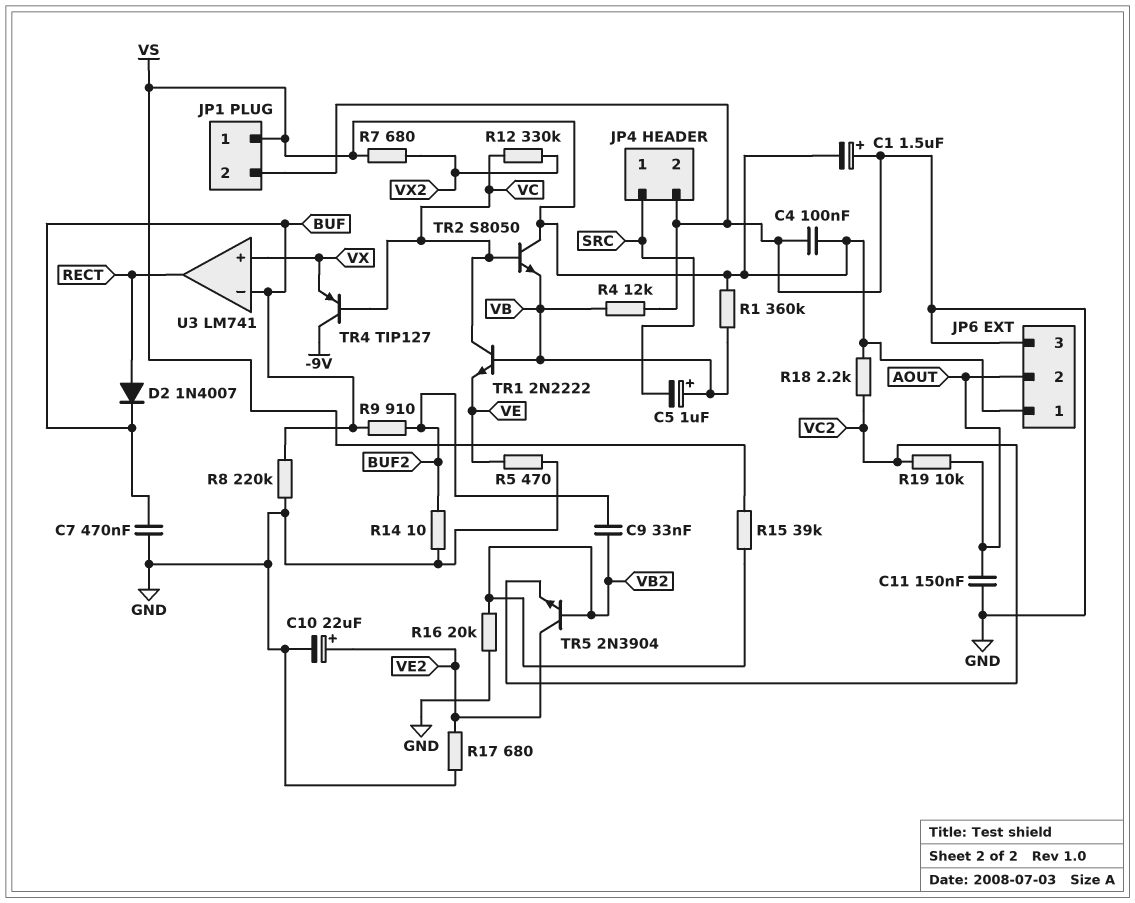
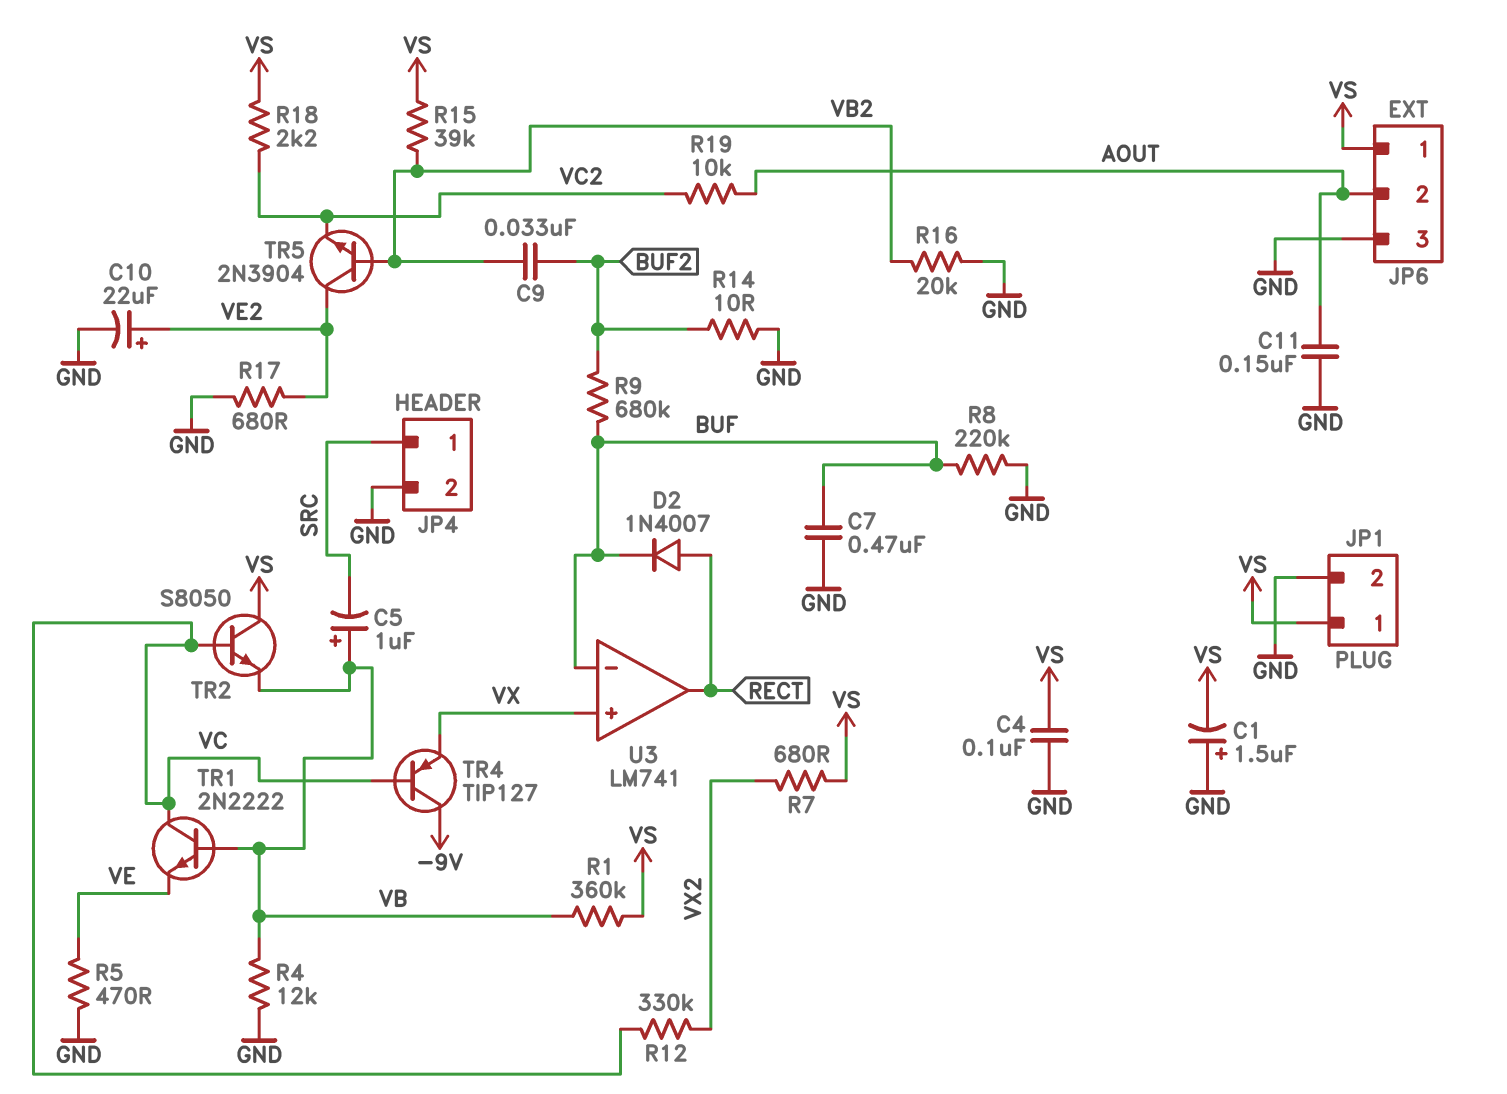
R9: 910 (BUF, BUF2) -> 680k (BUF, BUF2)

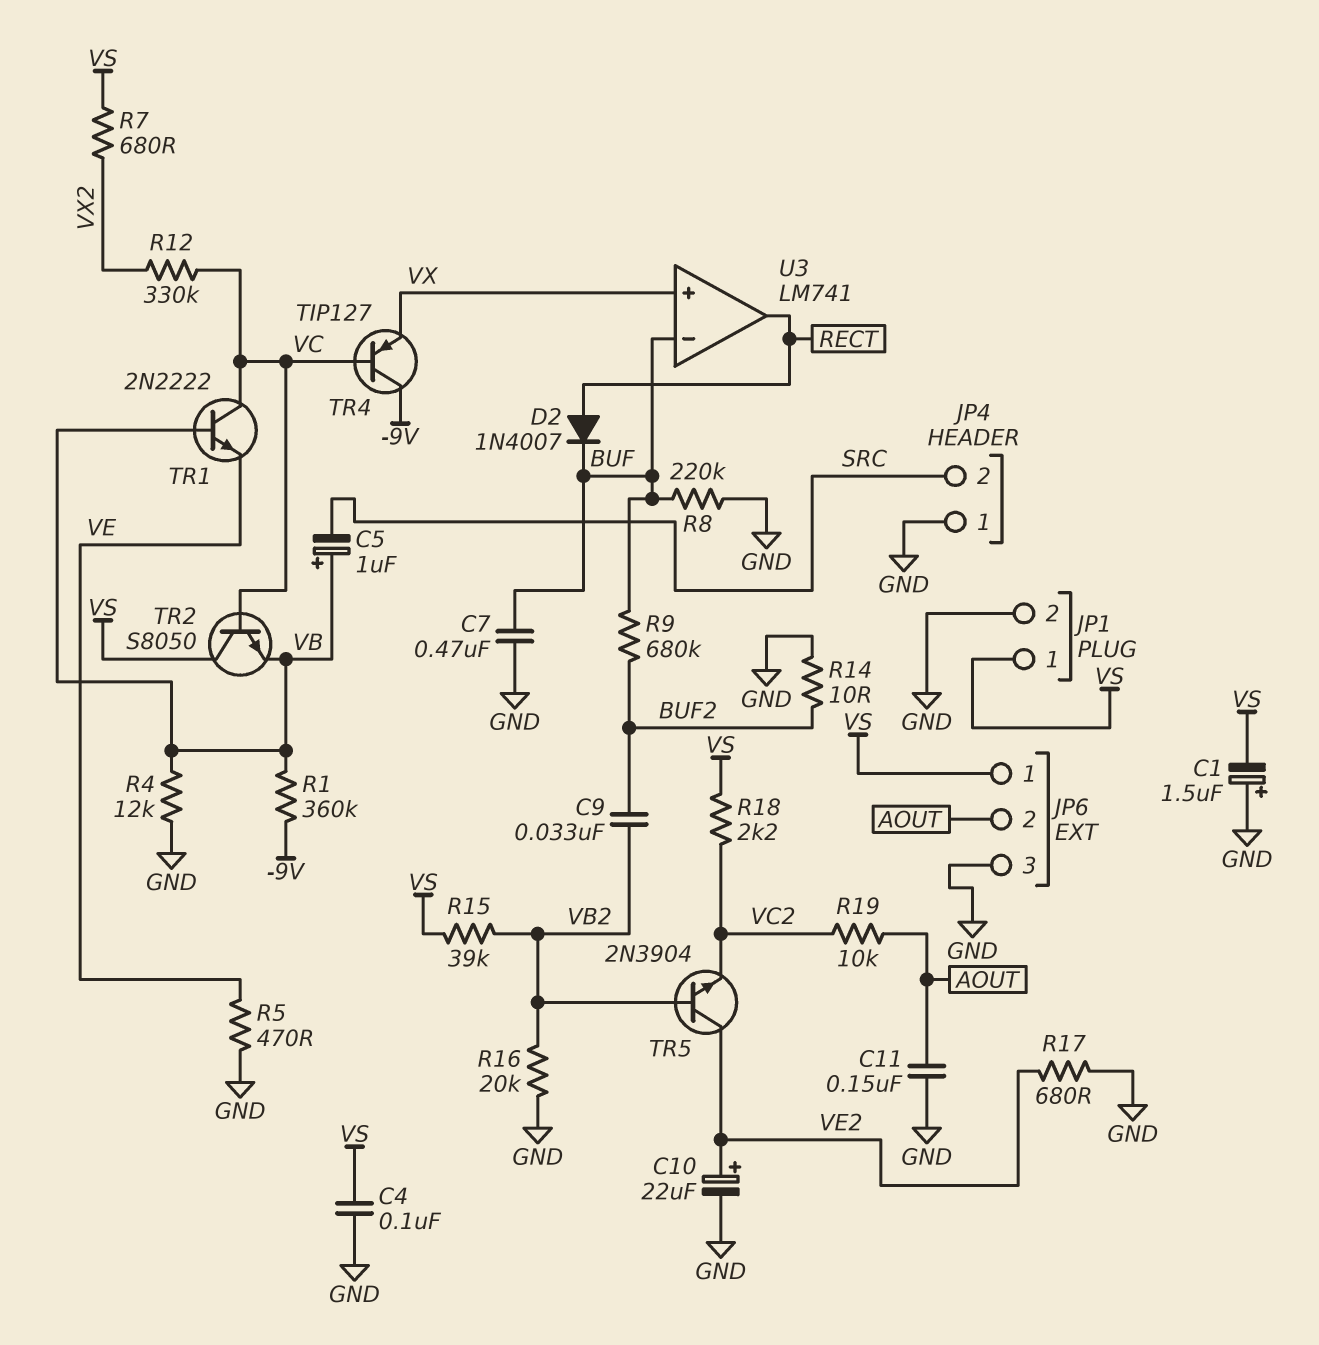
JP4 pin 1: SRC -> GND
JP4 pin 2: GND -> SRC
R1: 360k (VB, VS) -> 360k (-9V, VB)

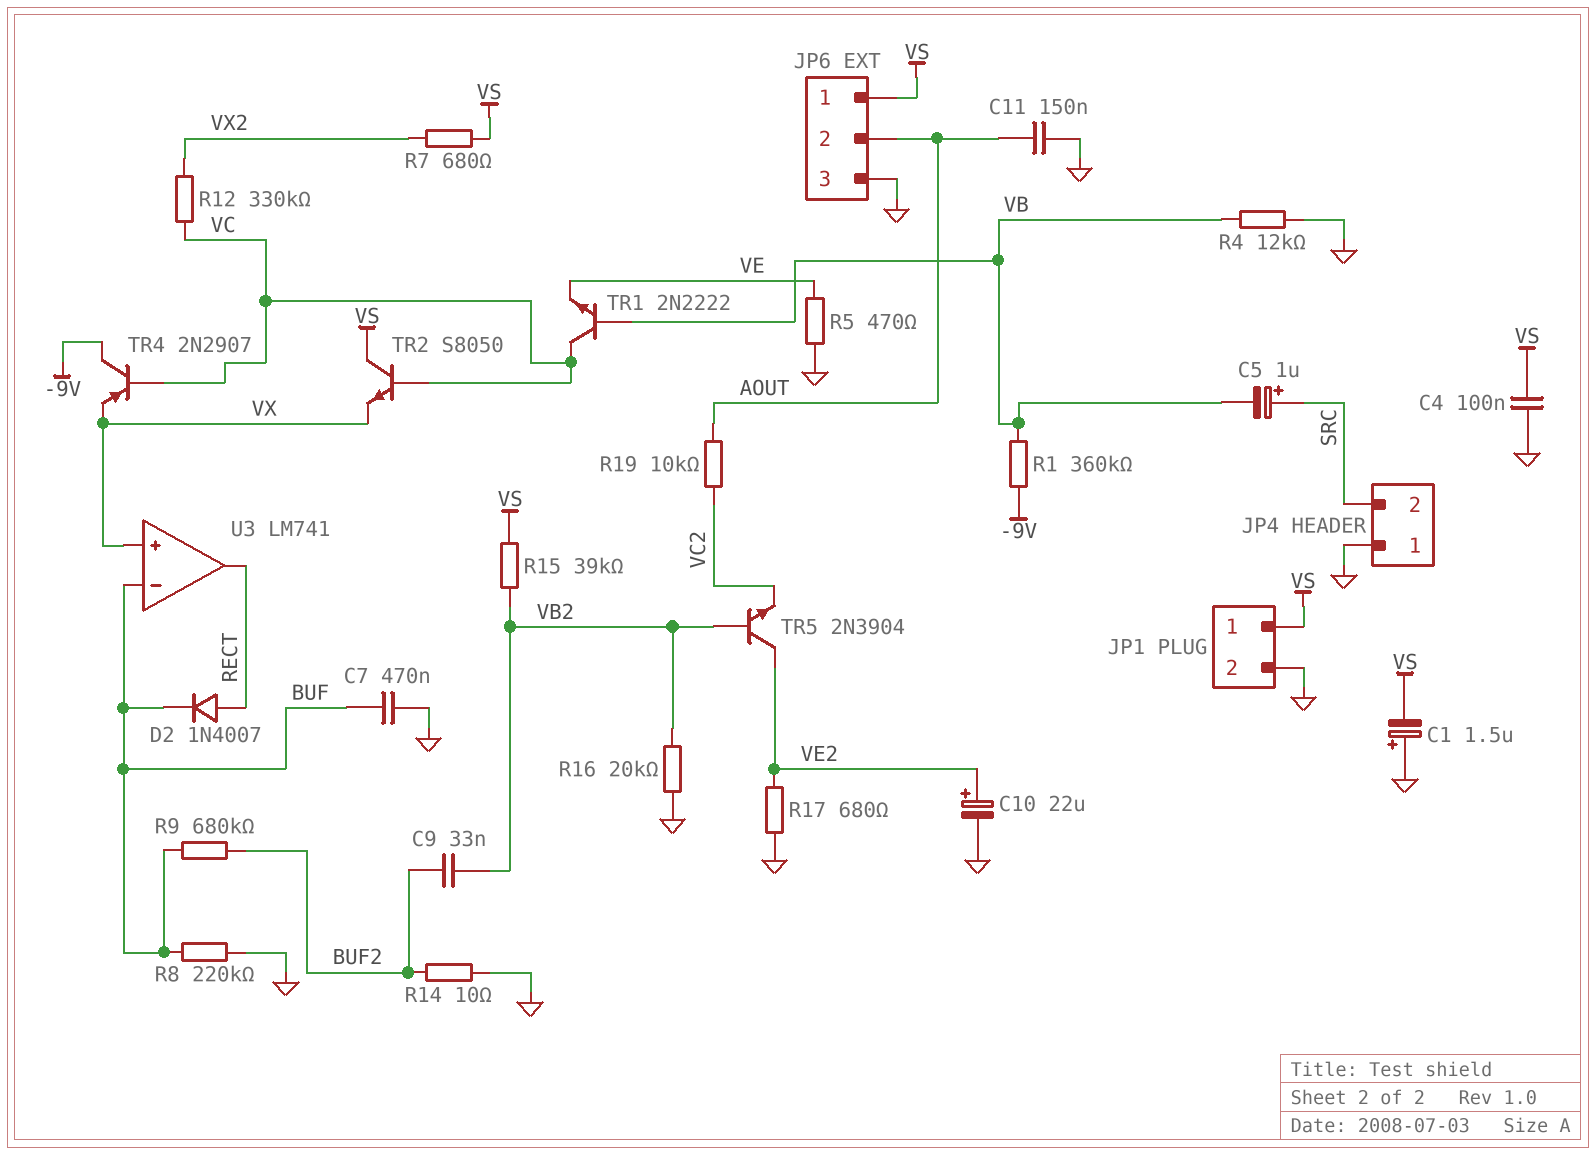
C5: 1uF (plus VB, minus SRC) -> 1uF (plus SRC, minus VB)
R18: 2.2k (VC2, VS) -> none
TR2: NPN S8050 (B VC, C VS, E VB) -> NPN S8050 (B VC, C VS, E VX)
TR4: PNP TIP127 (B VC, C -9V, E VX) -> PNP 2N2907 (B VC, C -9V, E VX)

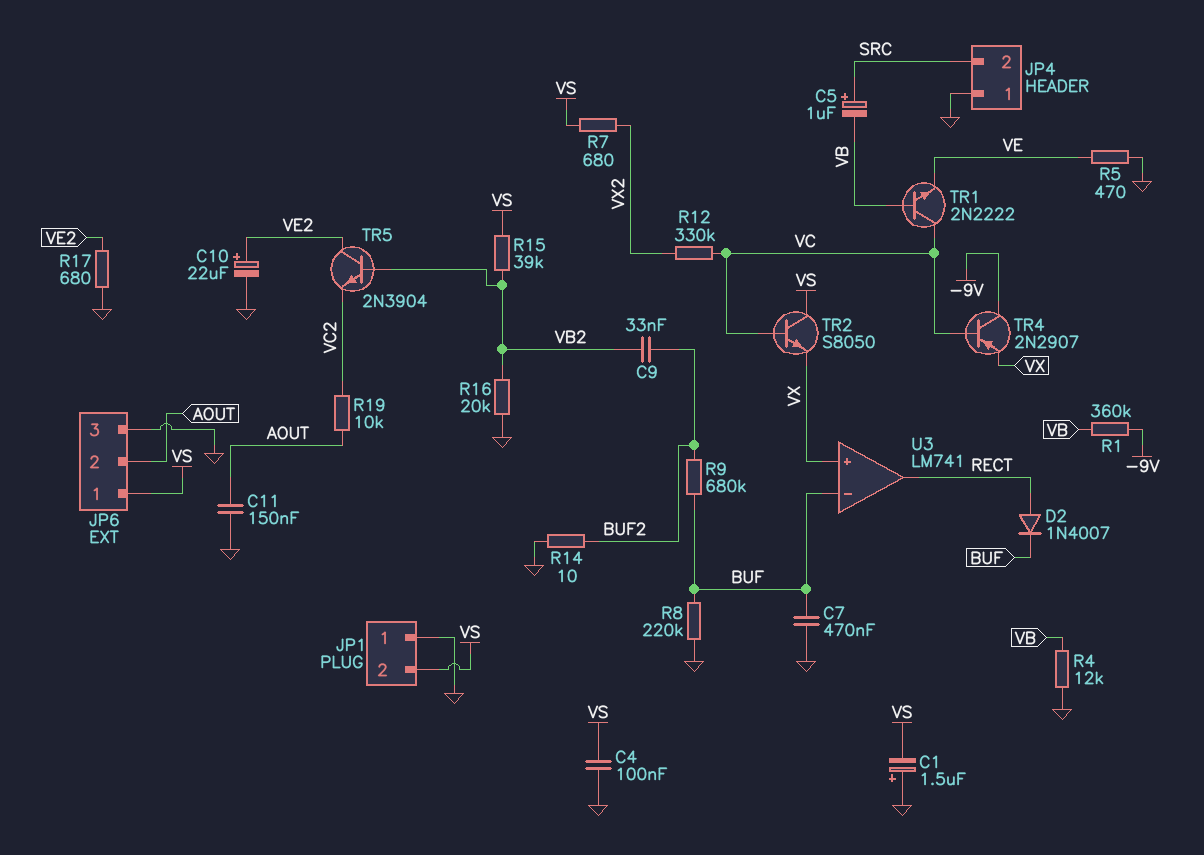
JP1 pin 1: VS -> GND
JP1 pin 2: GND -> VS

